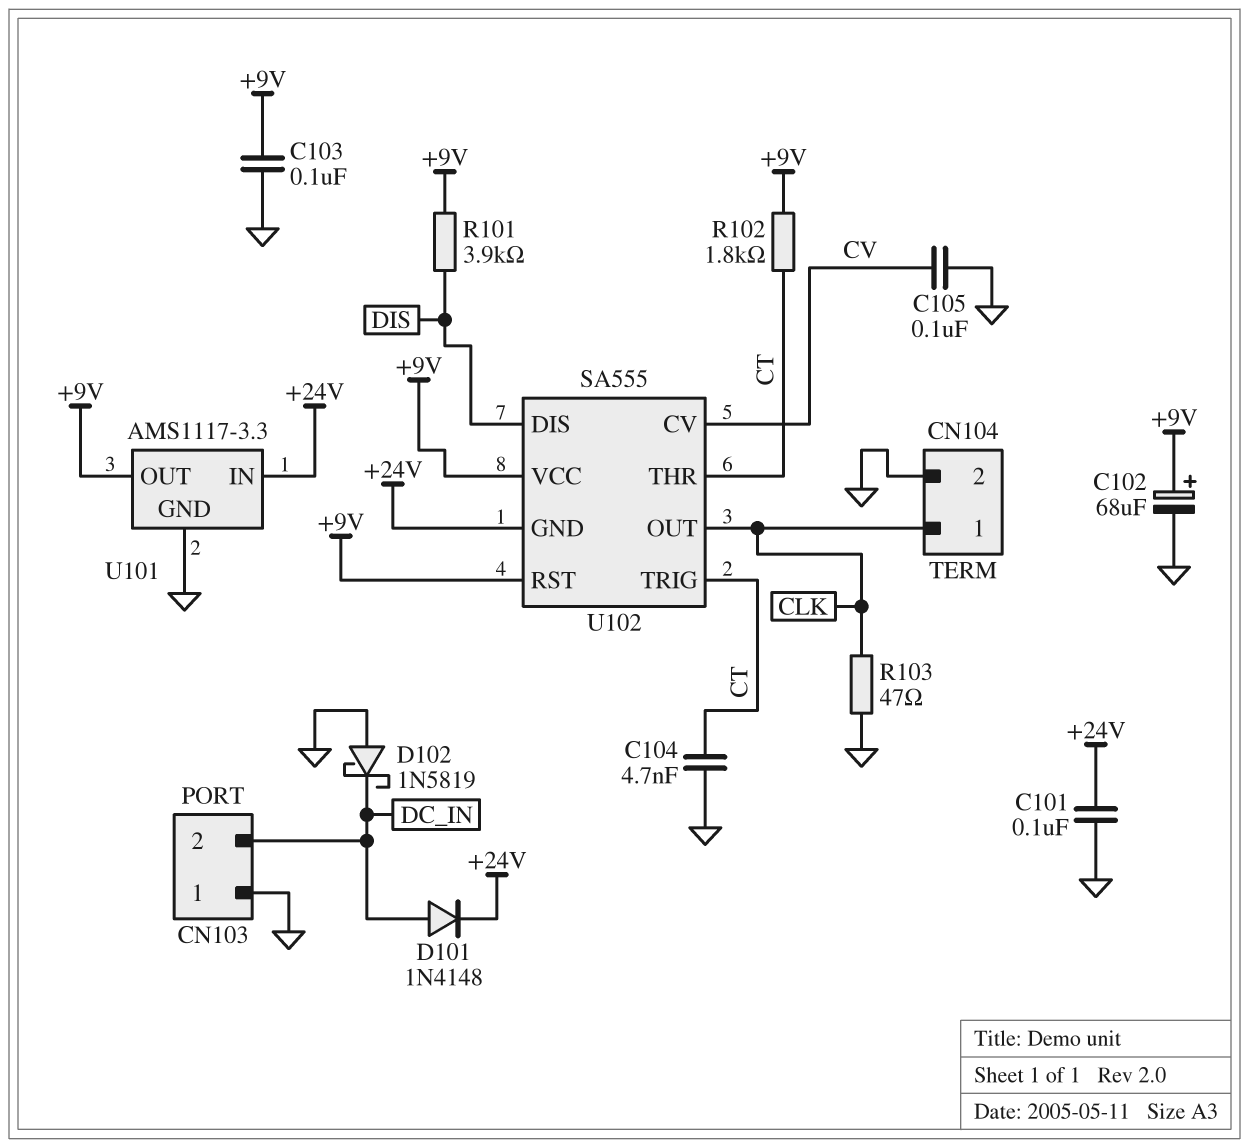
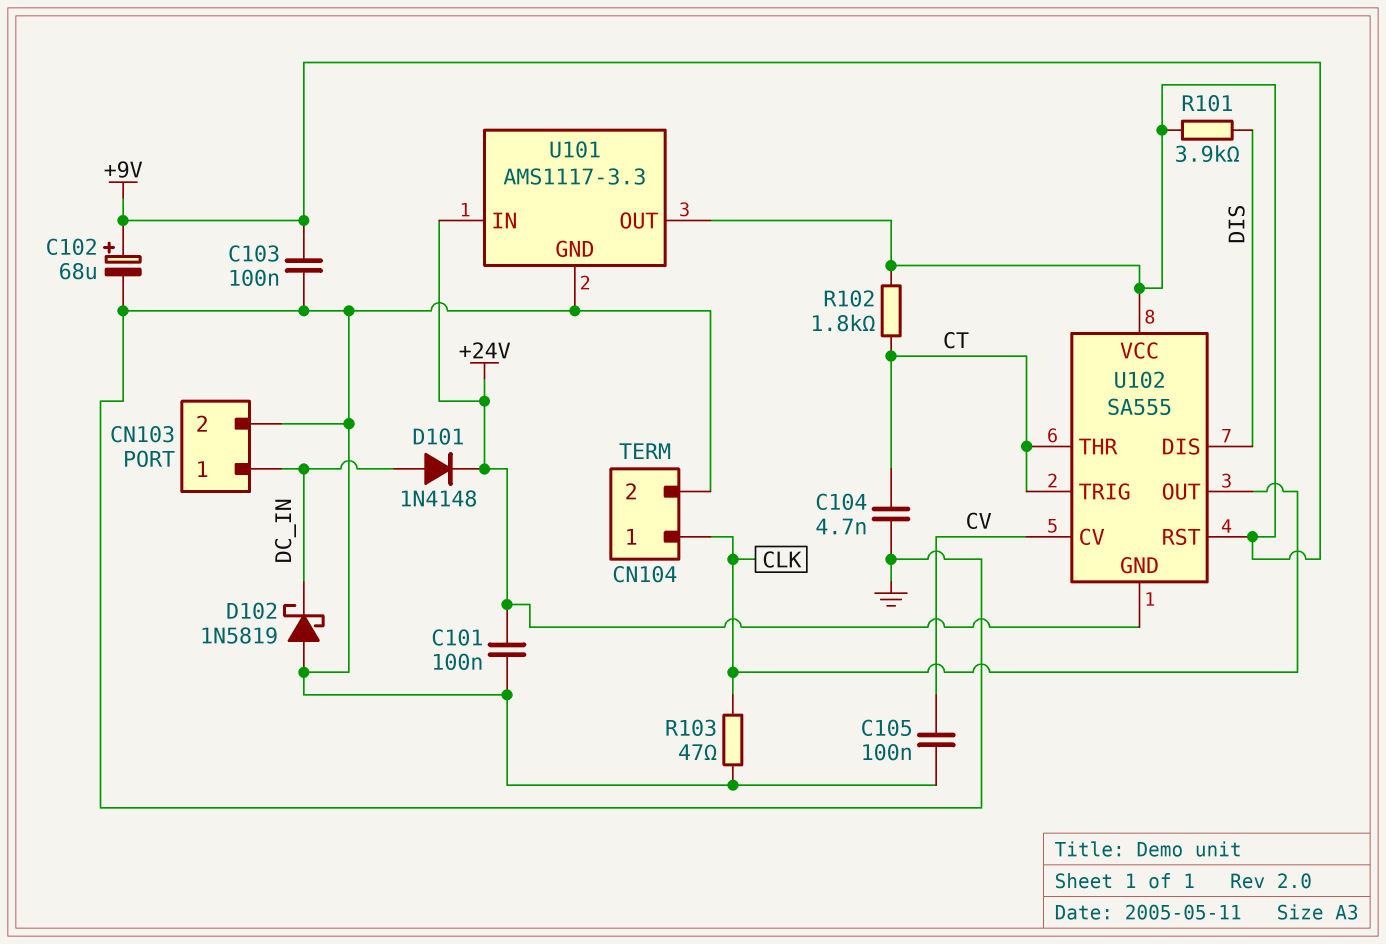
CN103 pin 1: GND -> DC_IN
CN103 pin 2: DC_IN -> GND

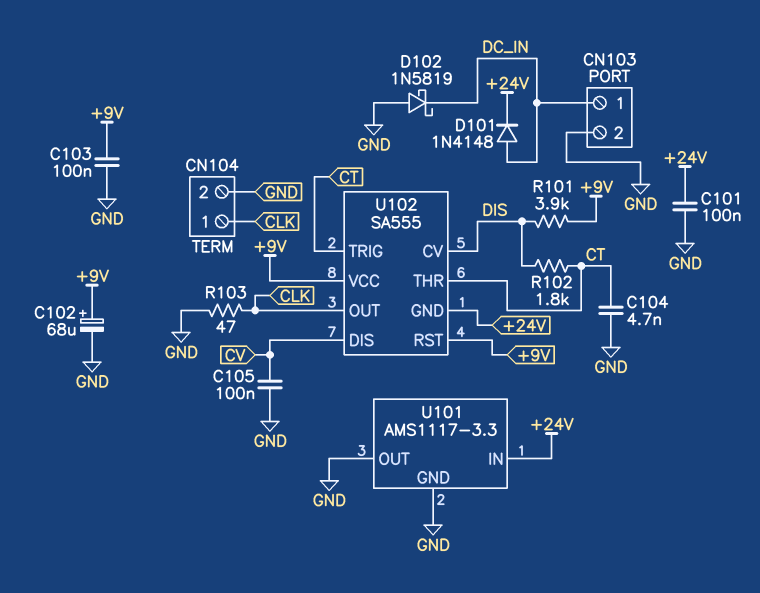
R102: 1.8k (+9V, CT) -> 1.8k (CT, DIS)
U101 pin OUT: +9V -> GND
U102 pin CV: CV -> DIS
U102 pin DIS: DIS -> CV

